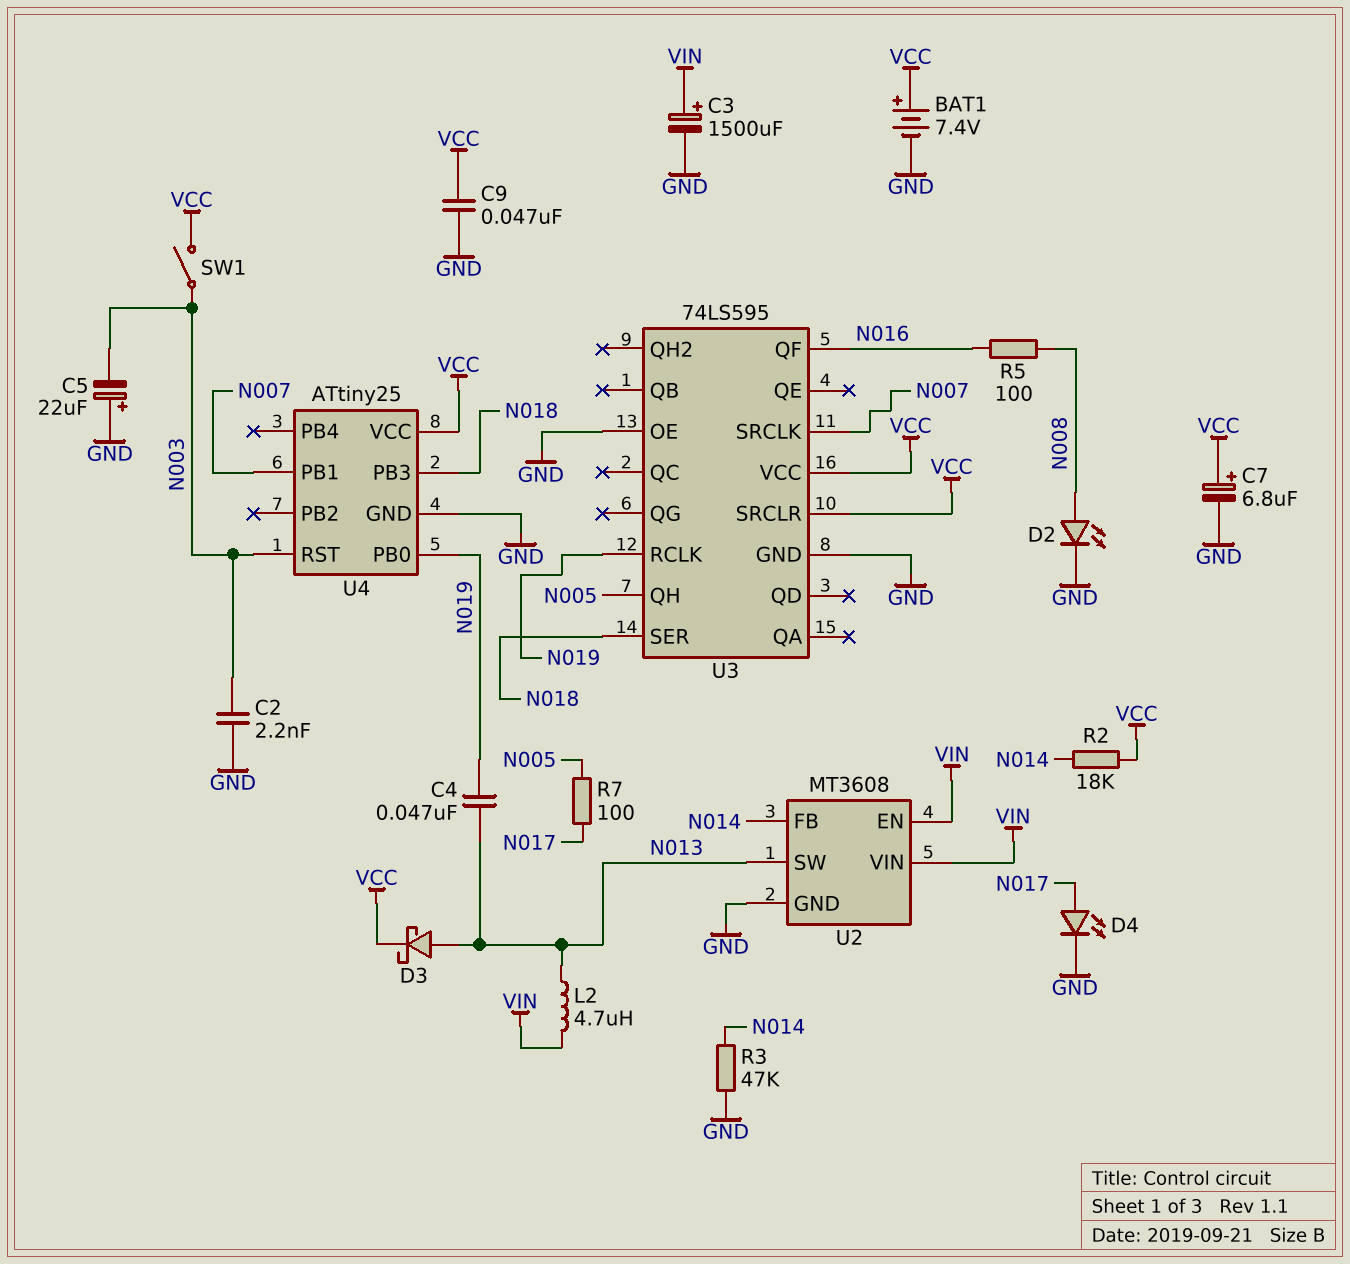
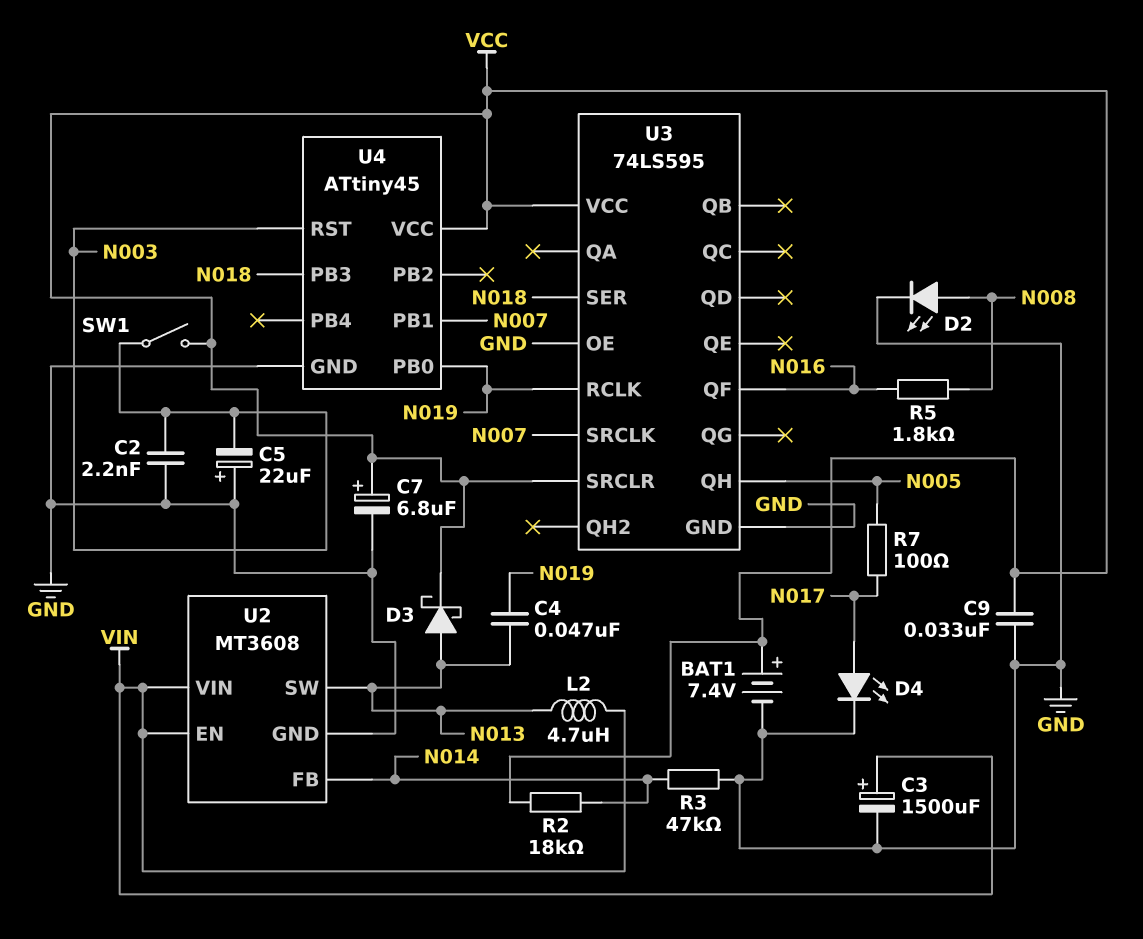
C9: 47nF (GND, VCC) -> 33nF (GND, VCC)
R5: 100 (N008, N016) -> 1.8k (N008, N016)
U4: ATtiny25 -> ATtiny45

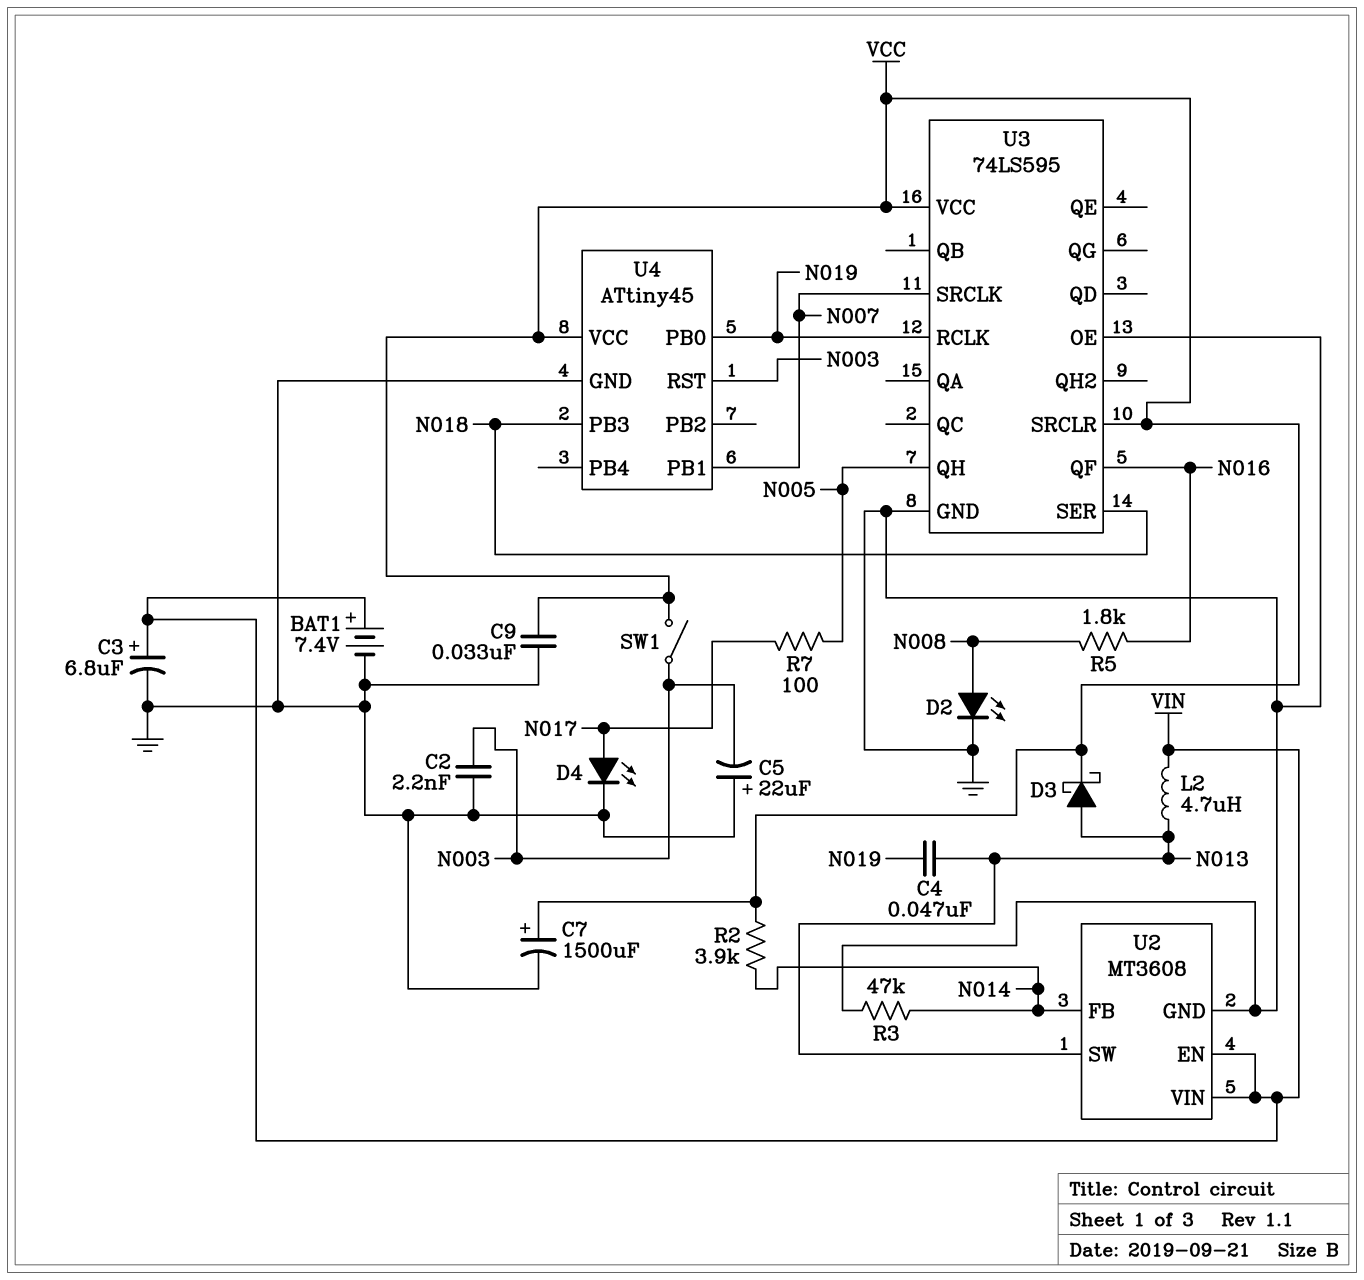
BAT1: 7.4V (plus VCC, minus GND) -> 7.4V (plus VIN, minus GND)
C3: 1500uF (plus VIN, minus GND) -> 6.8uF (plus VIN, minus GND)
C7: 6.8uF (plus VCC, minus GND) -> 1500uF (plus VCC, minus GND)
R2: 18k (N014, VCC) -> 3.9k (N014, VCC)

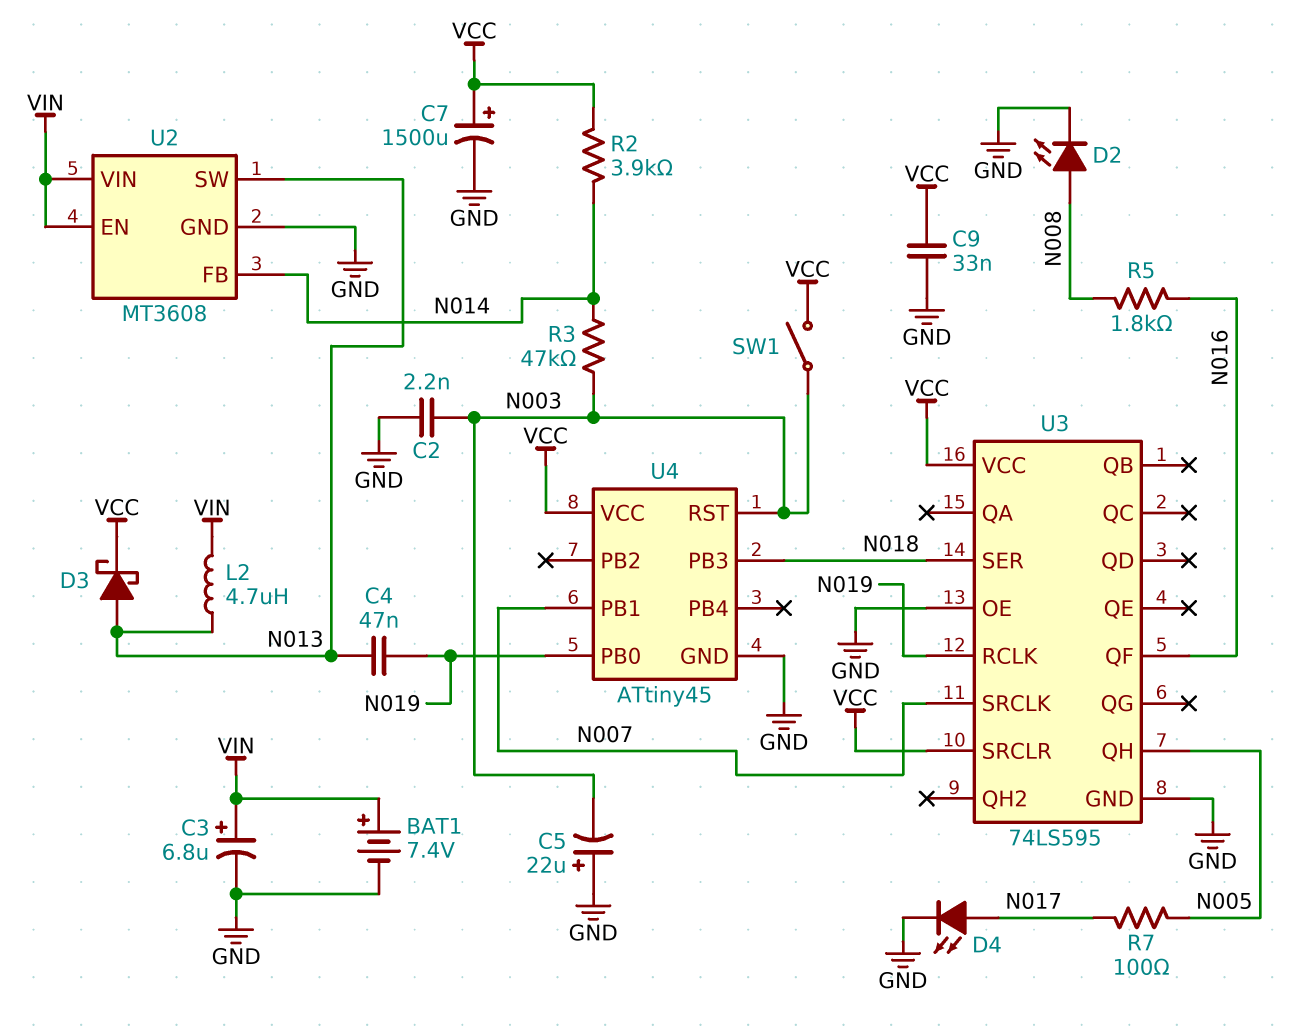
R3: 47k (GND, N014) -> 47k (N003, N014)

